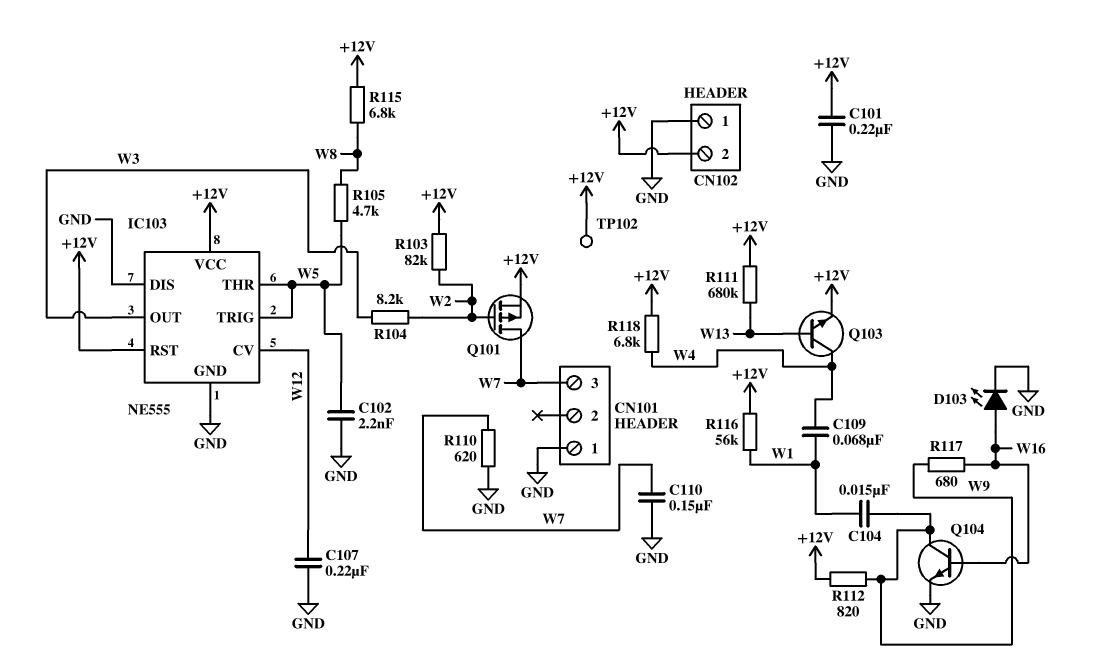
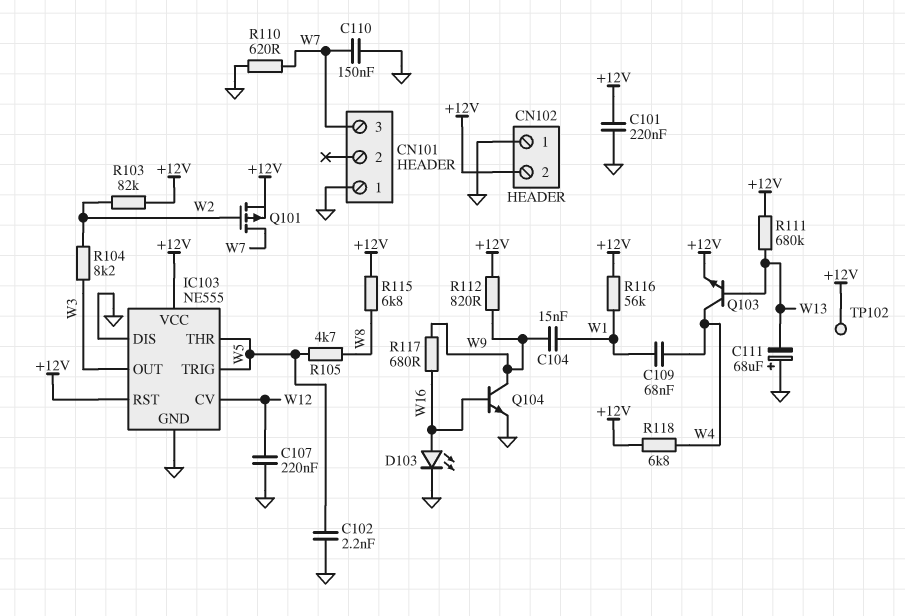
C111: none -> 68uF (plus GND, minus W13)

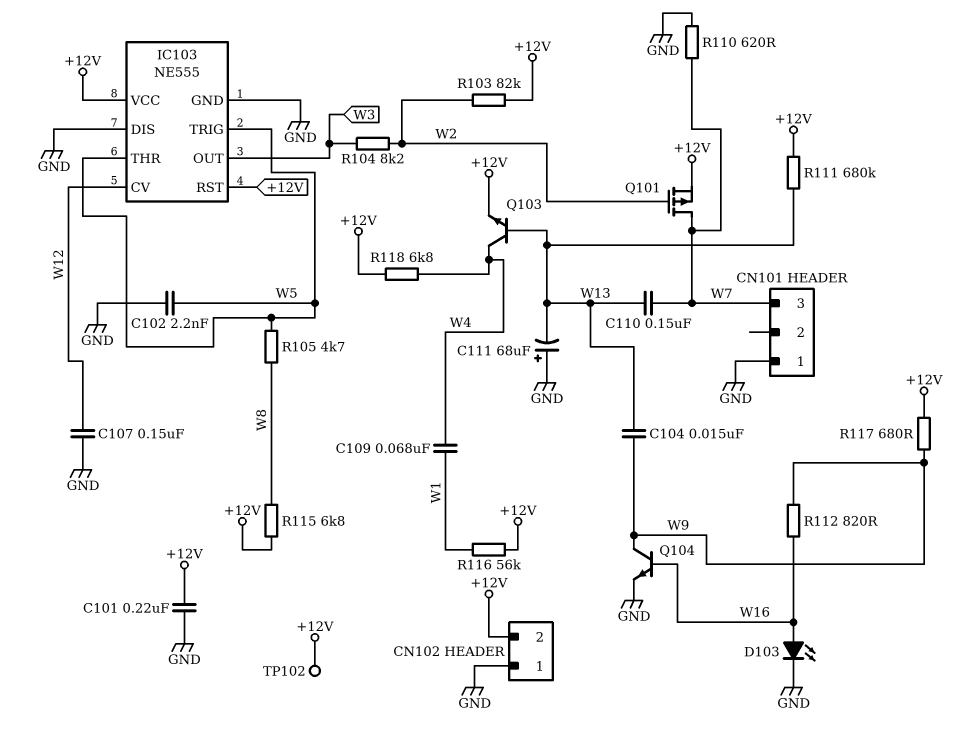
C104: 15nF (W1, W9) -> 15nF (W9, W13)
C107: 220nF (GND, W12) -> 150nF (GND, W12)
C110: 150nF (GND, W7) -> 150nF (W7, W13)
R112: 820 (+12V, W9) -> 820 (W9, W16)
R117: 680 (W9, W16) -> 680 (+12V, W9)

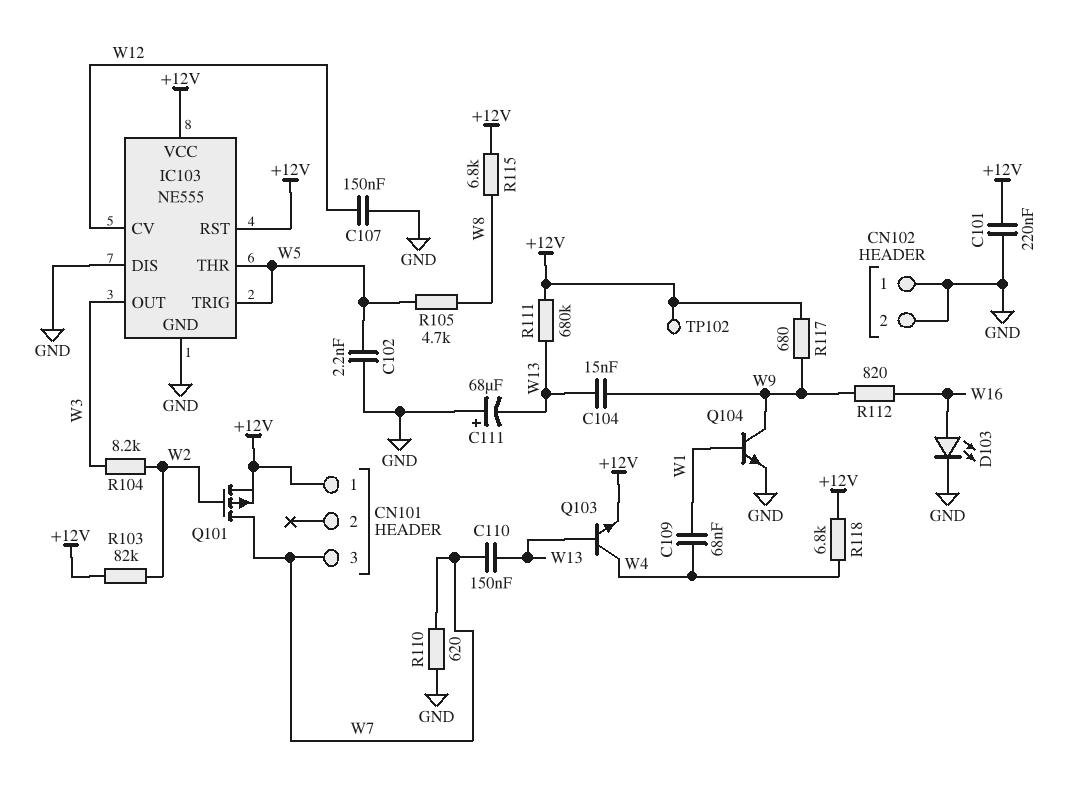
CN101 pin 1: GND -> +12V
CN102 pin 2: +12V -> GND
Q104: NPN (B W16, C W9, E GND) -> NPN (B W1, C W9, E GND)
R116: 56k (+12V, W1) -> none

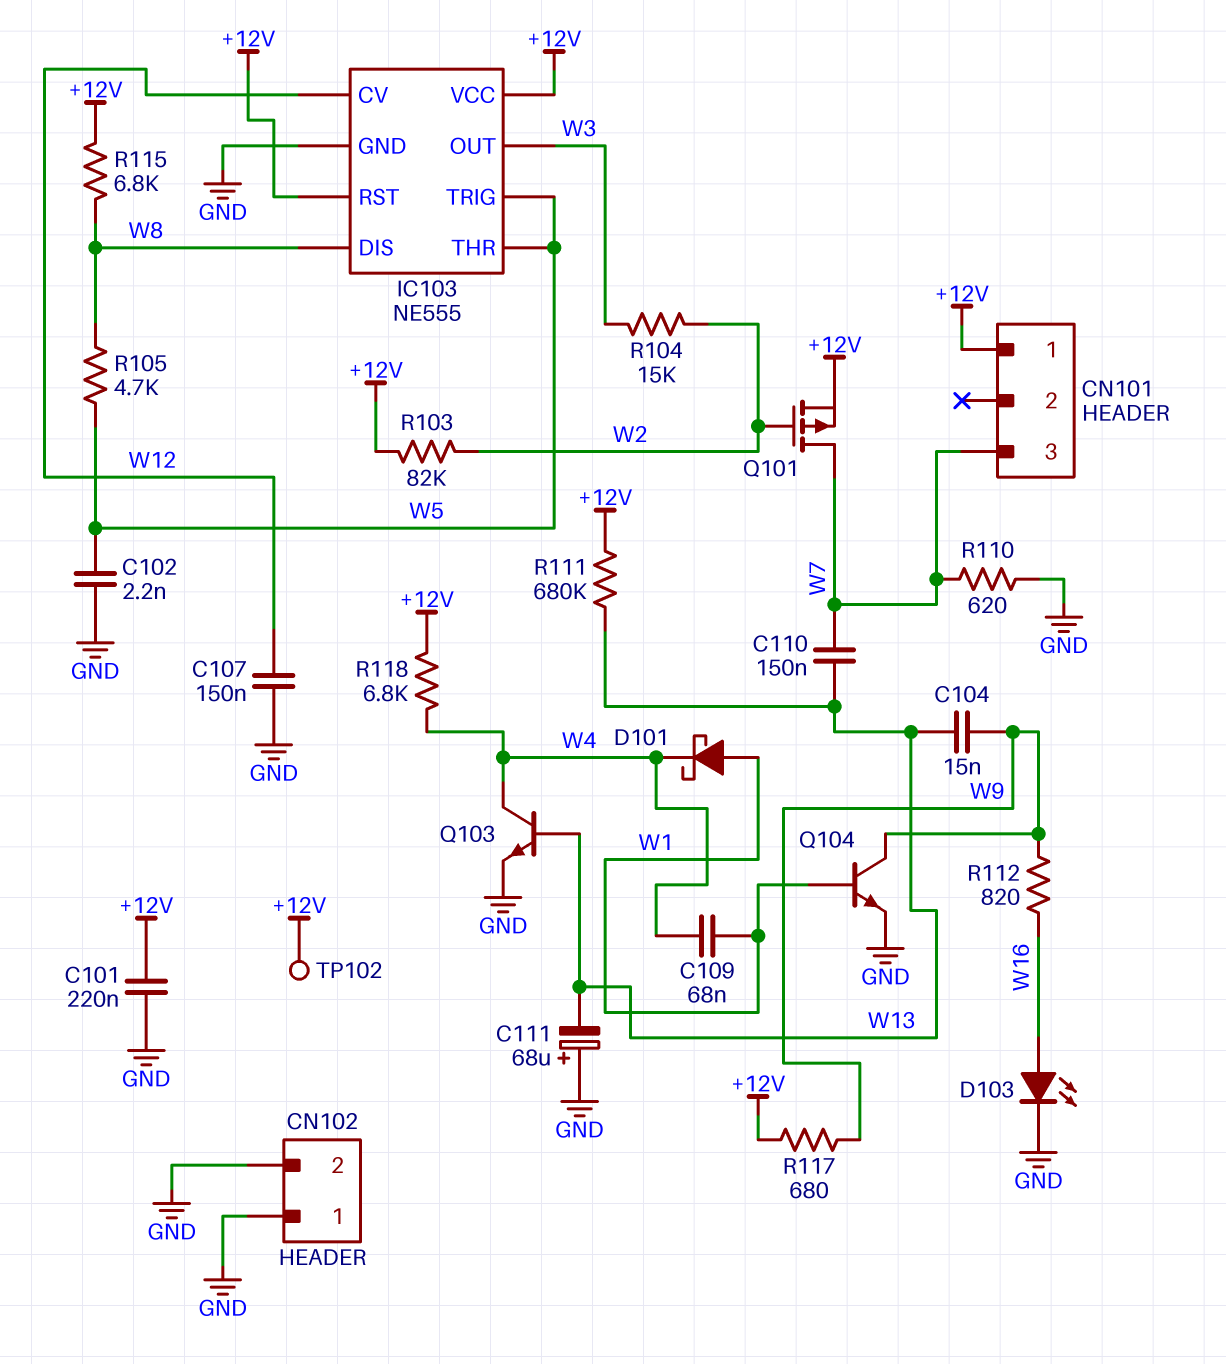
D101: none -> schottky (A W1, K W4)
IC103 pin DIS: GND -> W8
Q103: NPN (B W13, C W4, E +12V) -> NPN (B W13, C W4, E GND)
R104: 8.2k (W2, W3) -> 15k (W2, W3)

